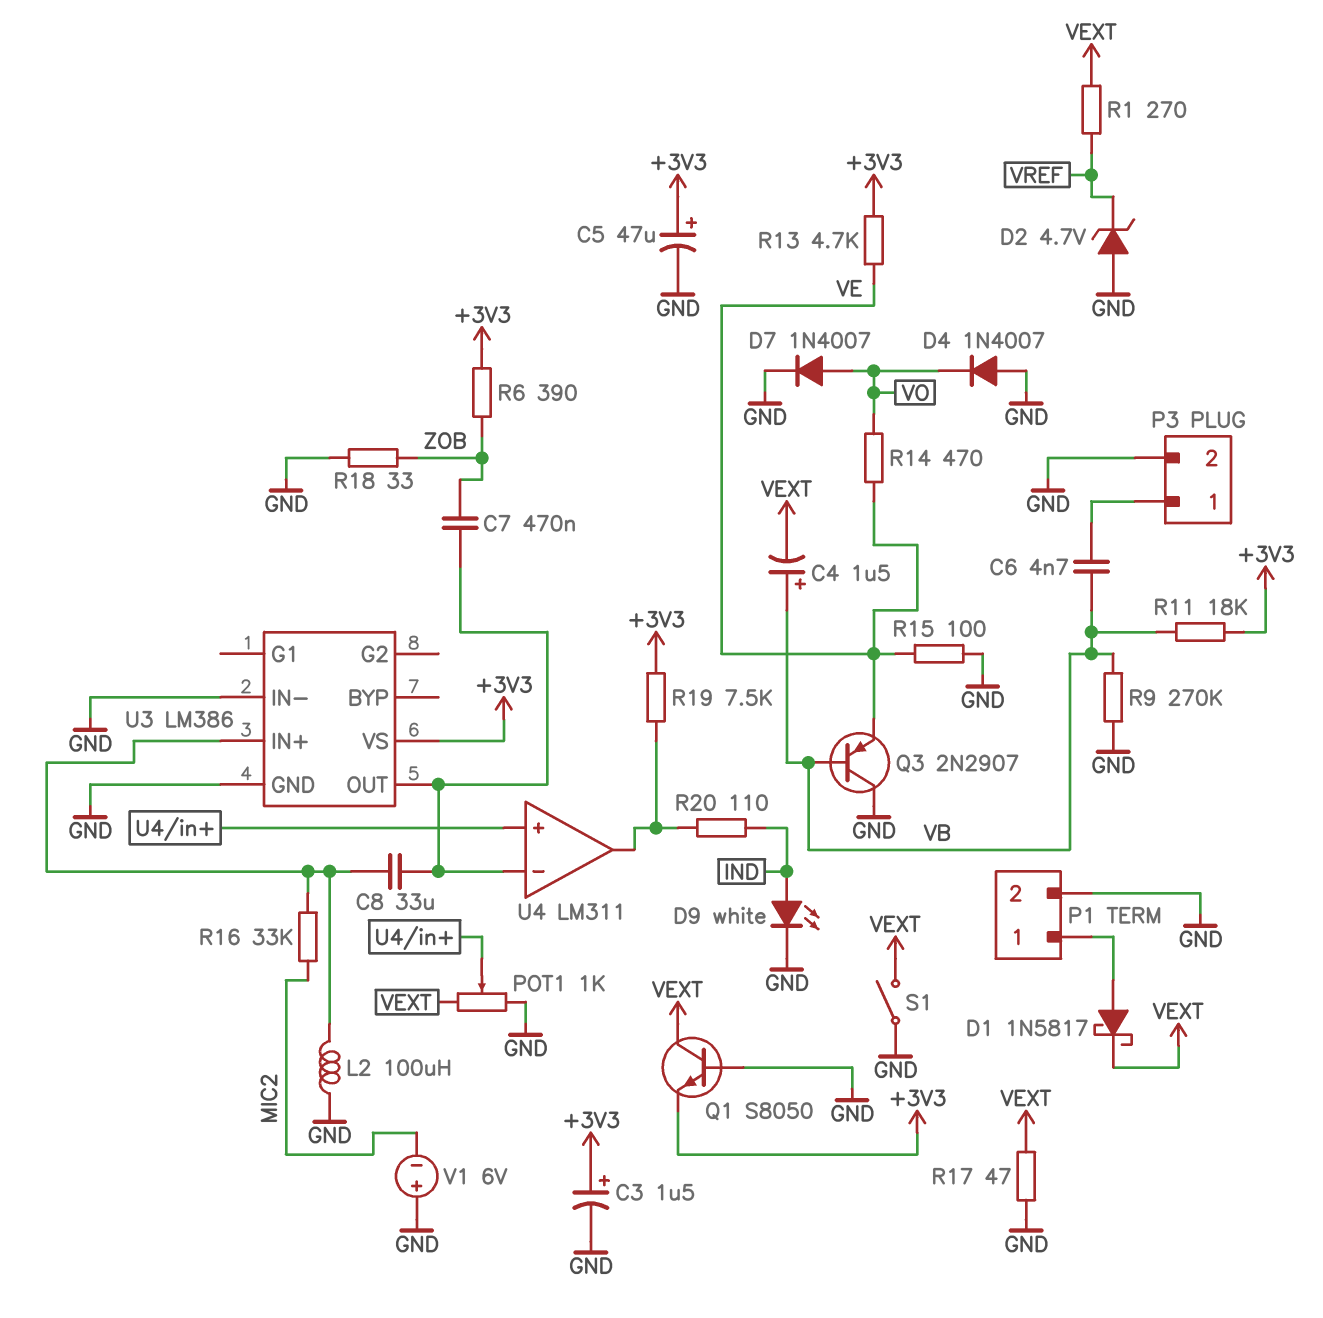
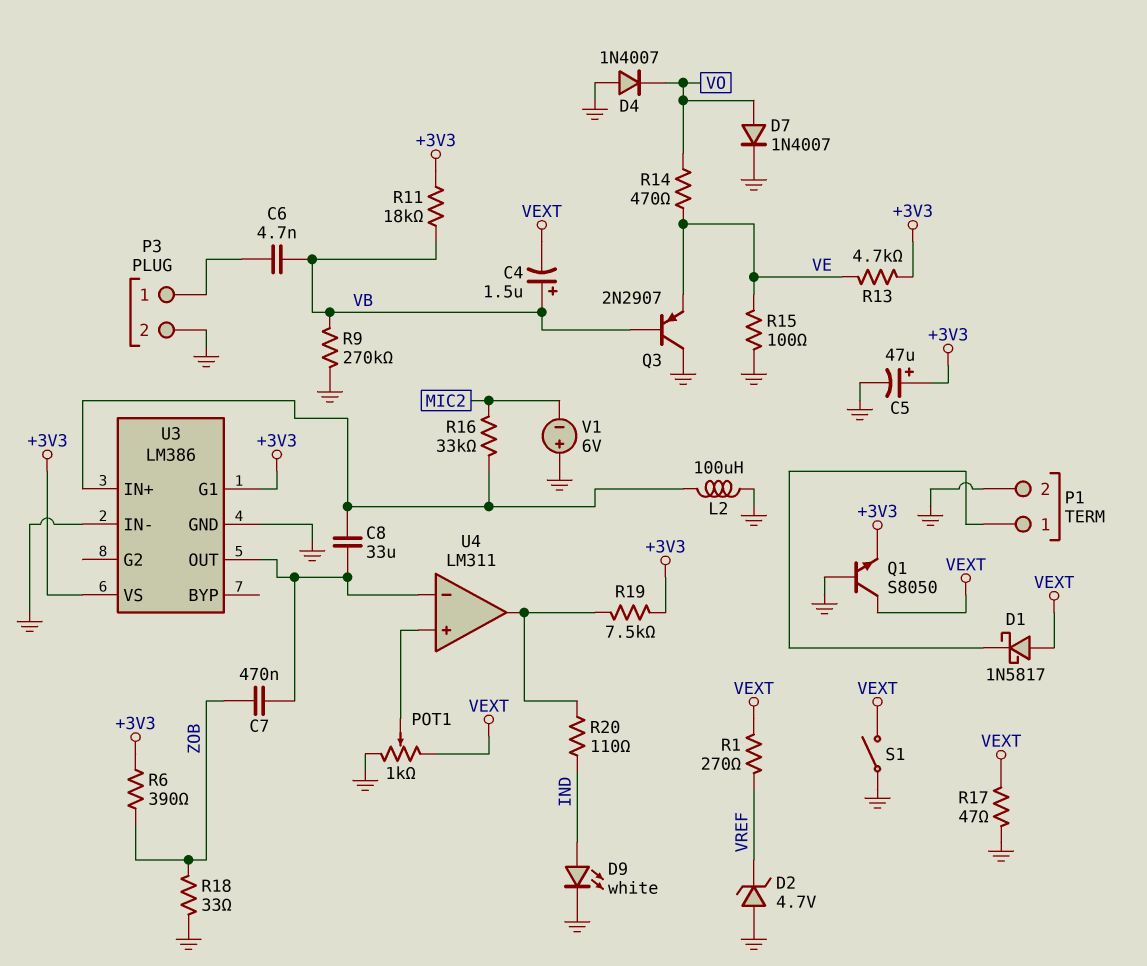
C3: 1.5uF (plus +3V3, minus GND) -> none
D1: schottky 1N5817 (A P1/1, K VEXT) -> schottky 1N5817 (A VEXT, K P1/1)
U3 pin G1: none -> +3V3

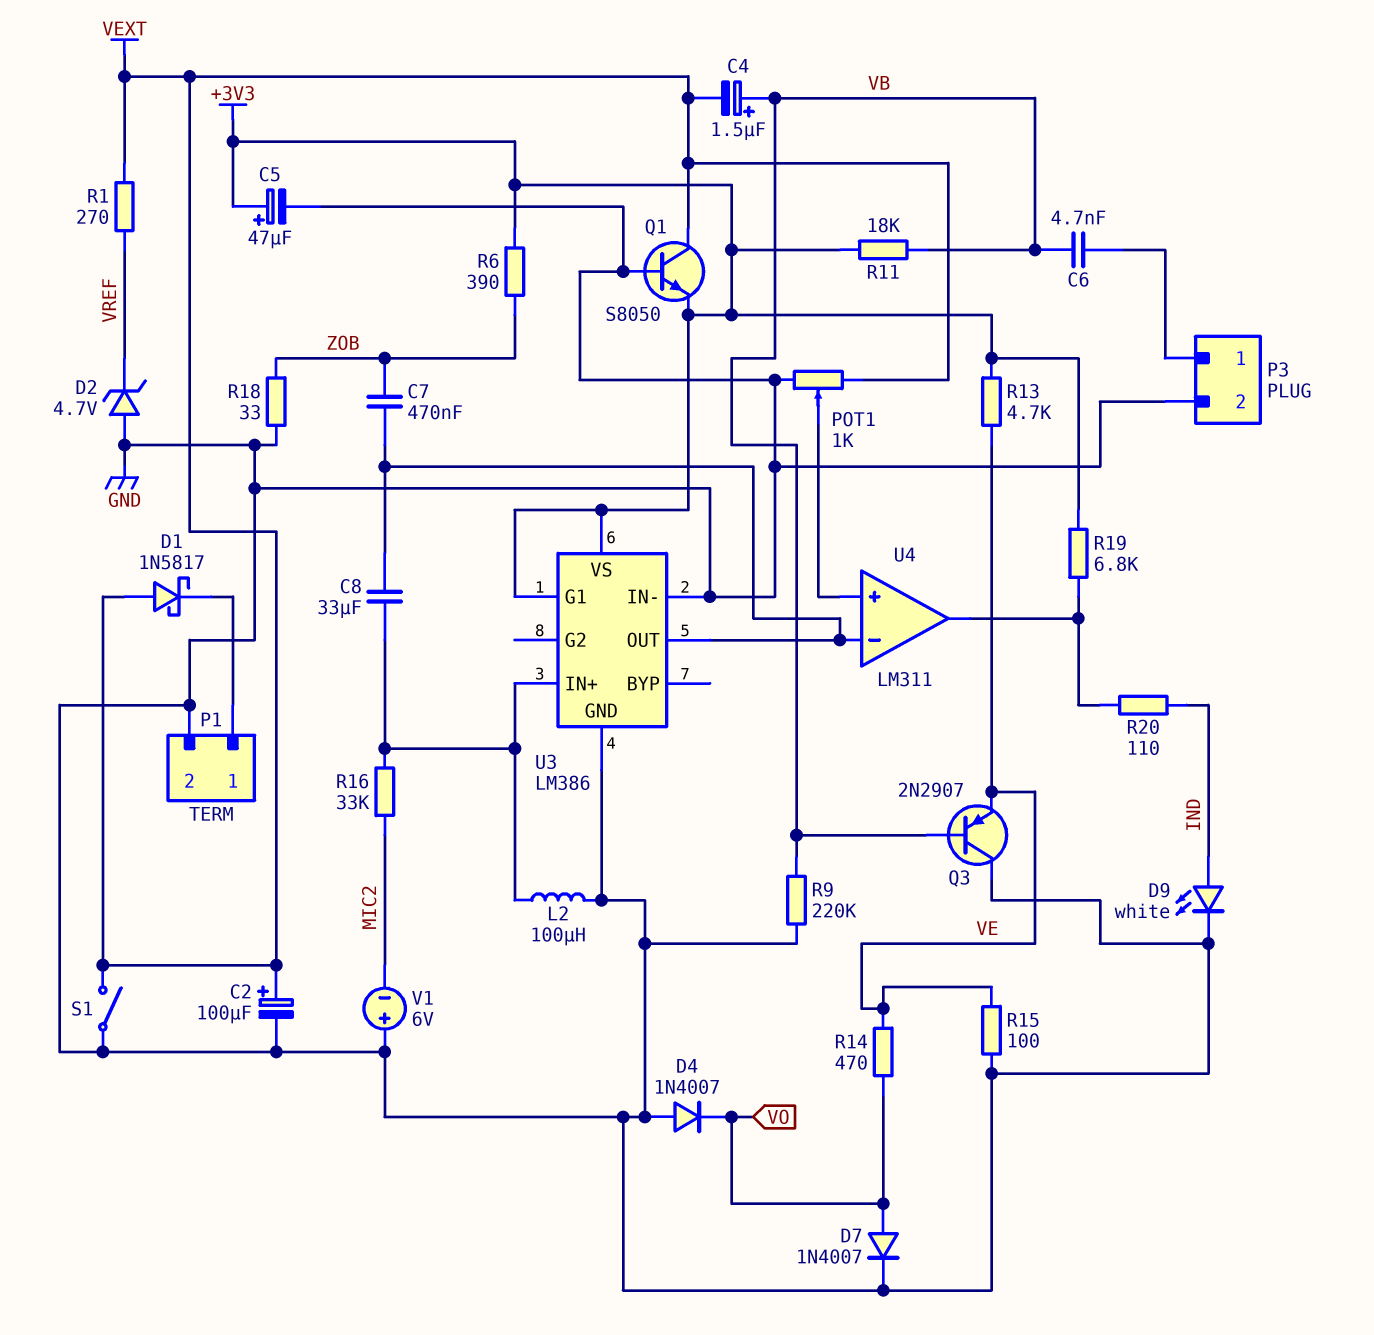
C2: none -> 100uF (plus VEXT, minus GND)
R9: 270k (GND, VB) -> 220k (GND, VB)
R17: 47 (GND, VEXT) -> none
R19: 7.5k (+3V3, U4/out) -> 6.8k (+3V3, U4/out)

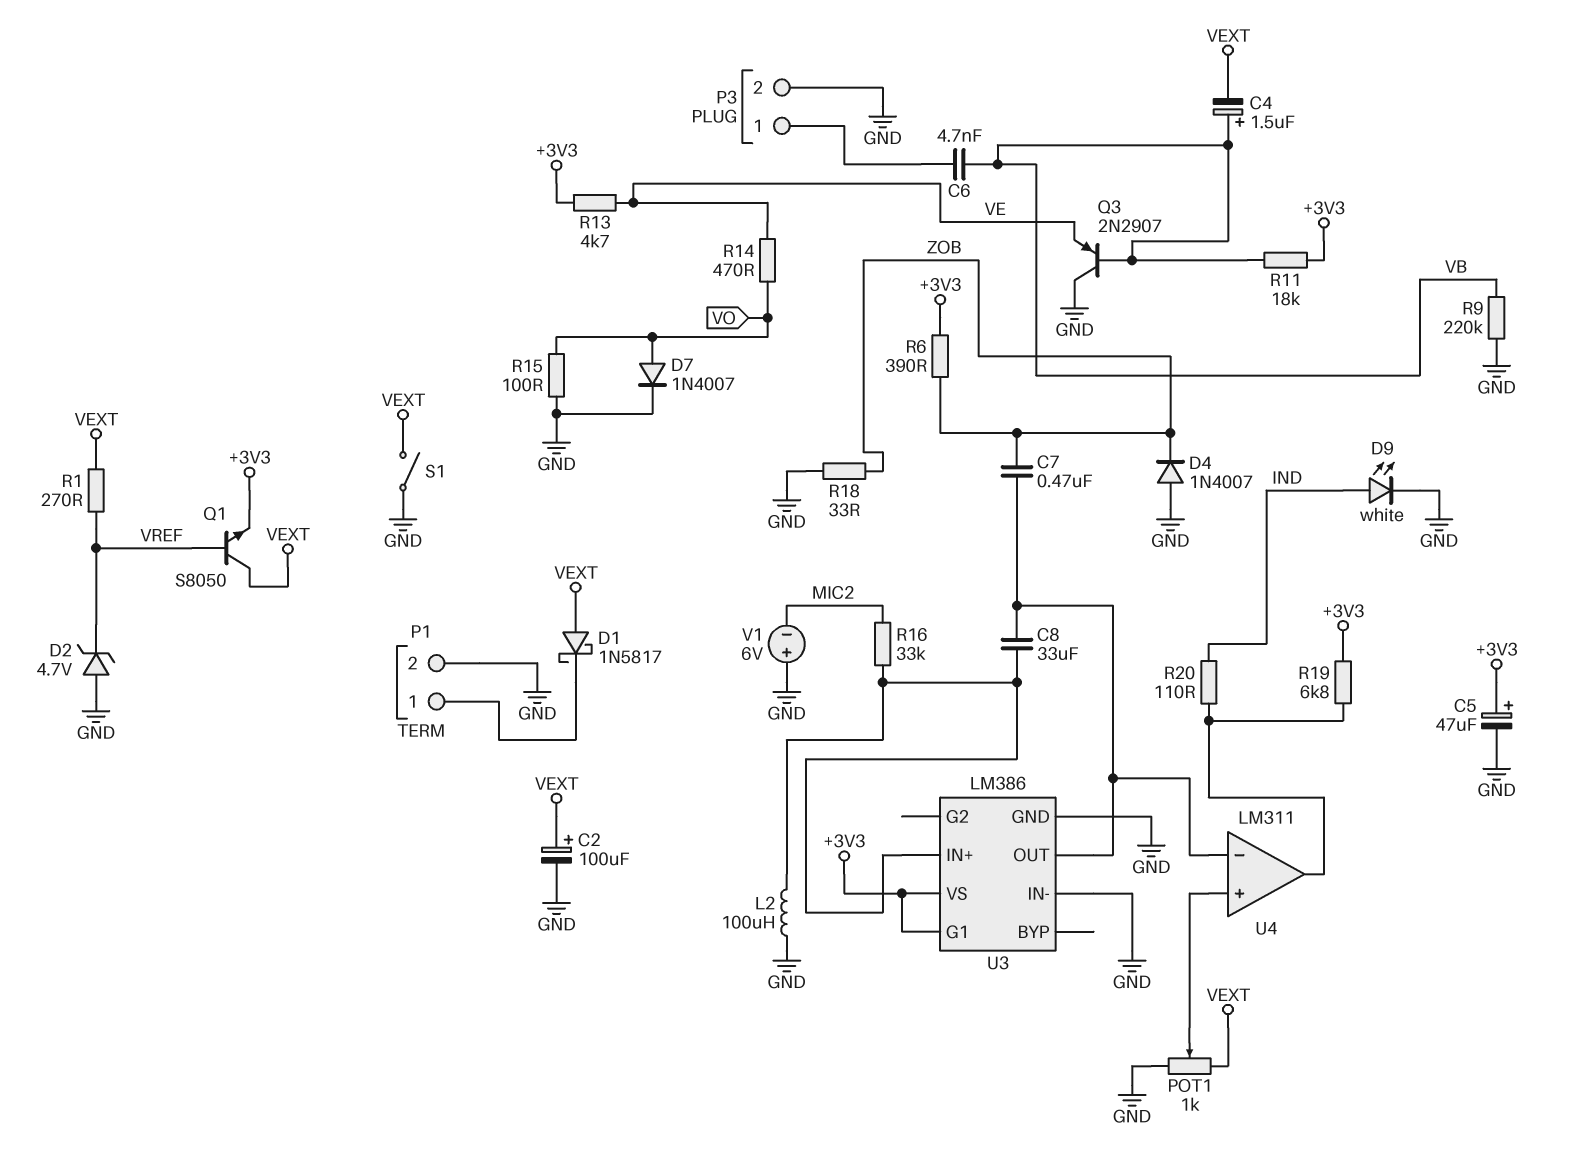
D4: diode 1N4007 (A GND, K VO) -> diode 1N4007 (A GND, K ZOB)
Q1: NPN S8050 (B GND, C VEXT, E +3V3) -> NPN S8050 (B VREF, C VEXT, E +3V3)
R15: 100 (GND, VE) -> 100 (GND, VO)

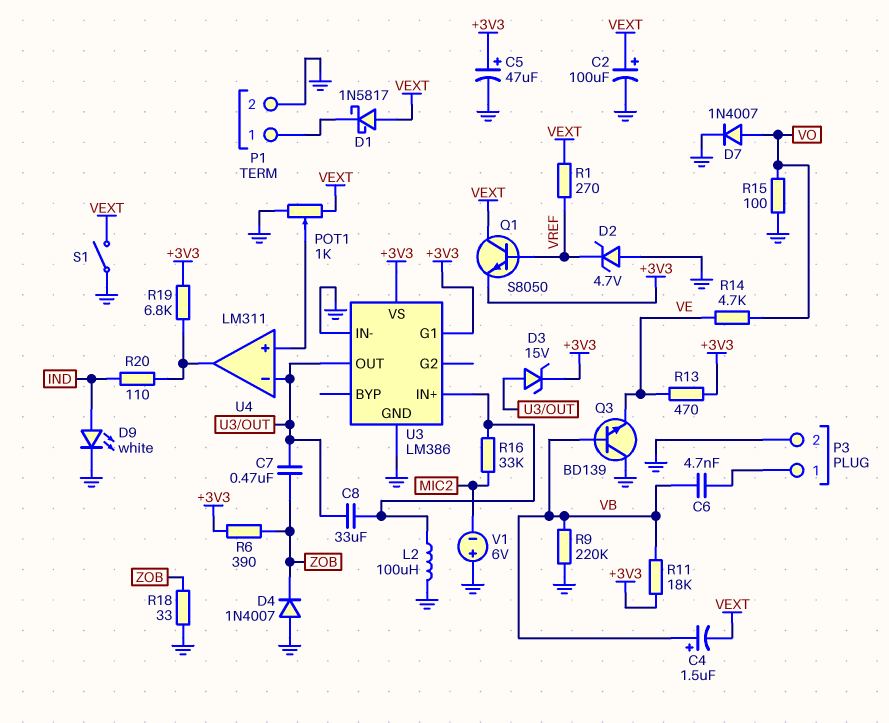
D3: none -> zener 15V (A U3/OUT, K +3V3)
Q3: PNP 2N2907 (B VB, C GND, E VE) -> NPN BD139 (B VB, C GND, E VE)
R13: 4.7k (+3V3, VE) -> 470 (+3V3, VE)
R14: 470 (VE, VO) -> 4.7k (VE, VO)

